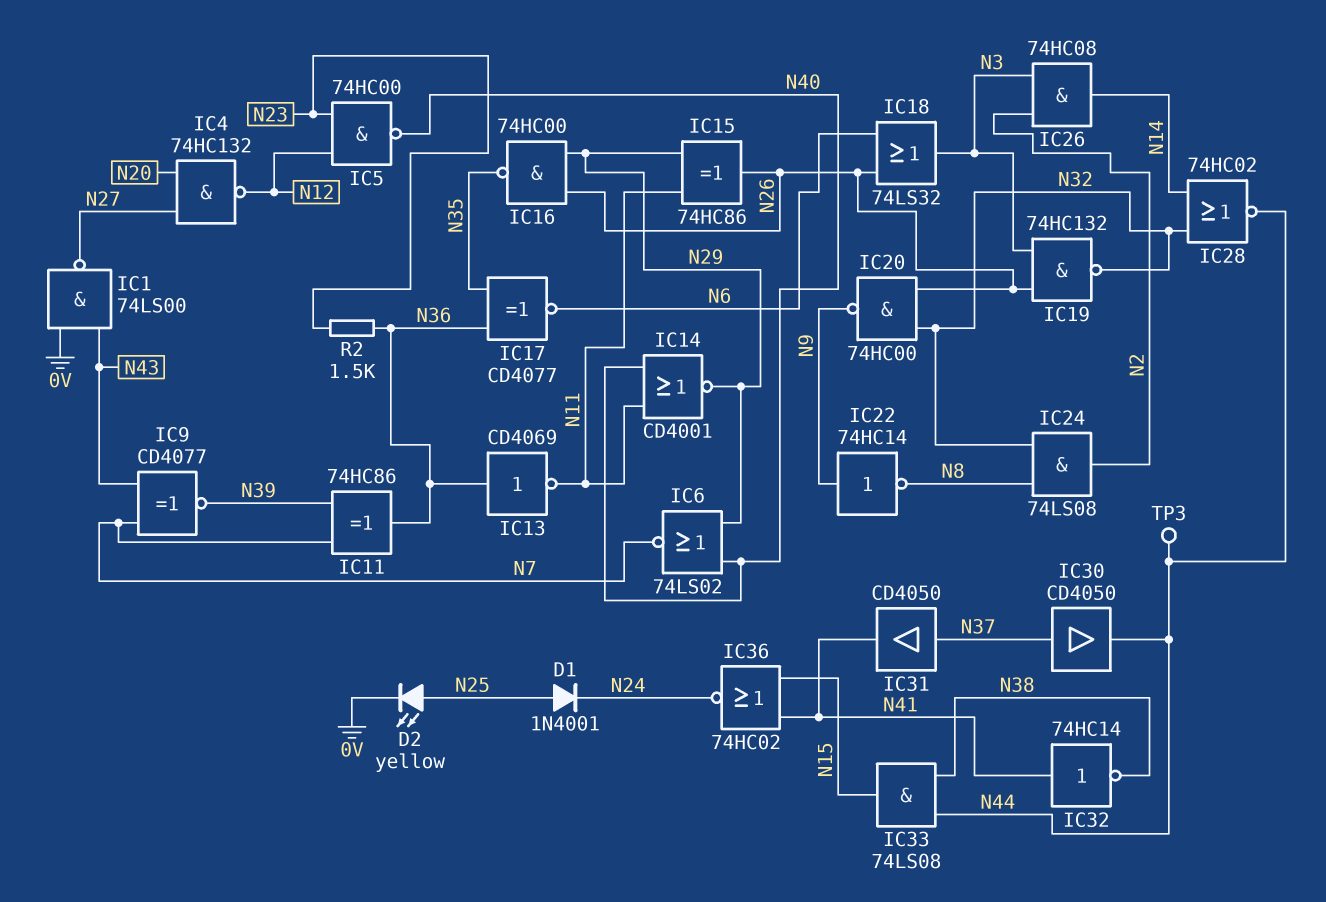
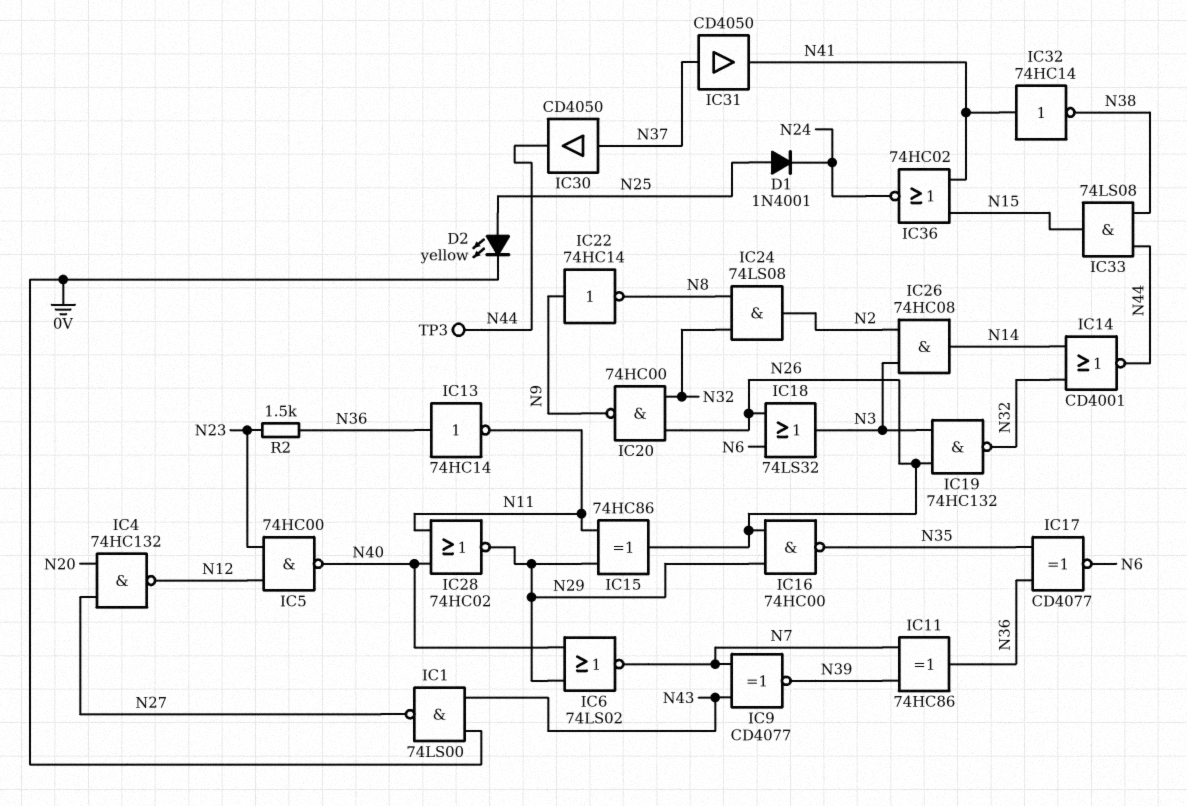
IC13: NOT CD4069 (in N36, out N11) -> NOT 74HC14 (in N36, out N11)
IC14: NOR CD4001 (in N11, in N40, out N29) -> NOR CD4001 (in N14, in N32, out N44)
IC28: NOR 74HC02 (in N14, in N32, out N44) -> NOR 74HC02 (in N11, in N40, out N29)

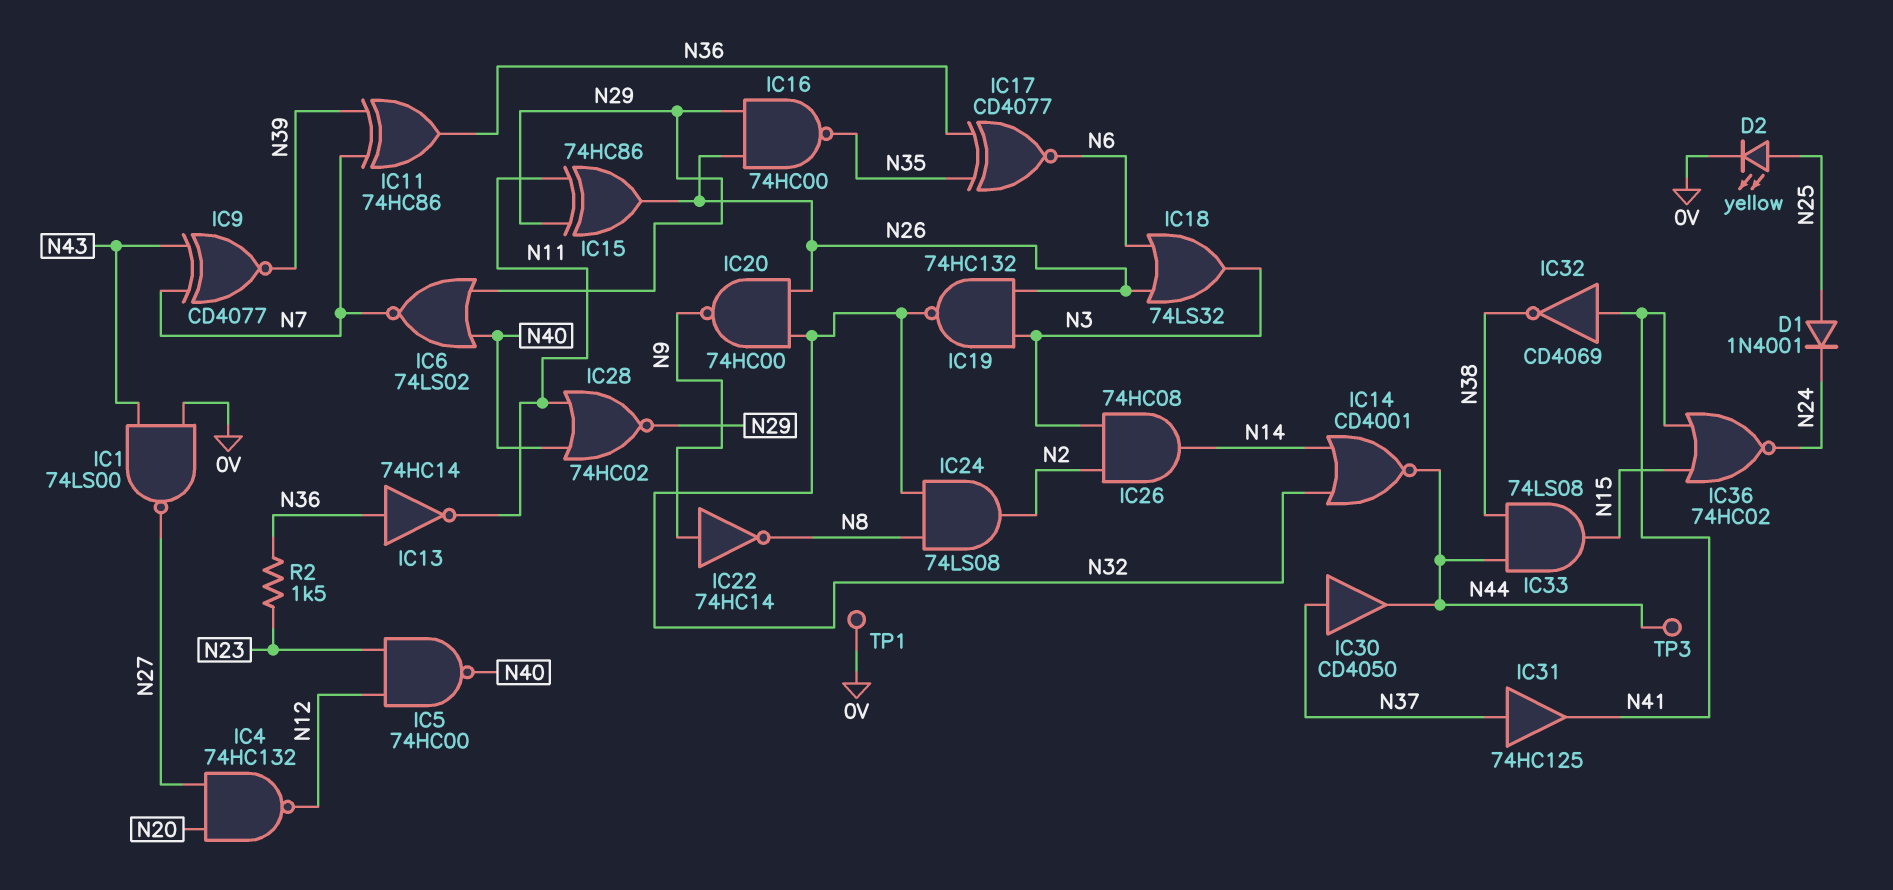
IC31: buffer CD4050 (in N37, out N41) -> buffer 74HC125 (in N37, out N41)
IC32: NOT 74HC14 (in N41, out N38) -> NOT CD4069 (in N41, out N38)
TP1: none -> test point (0V)

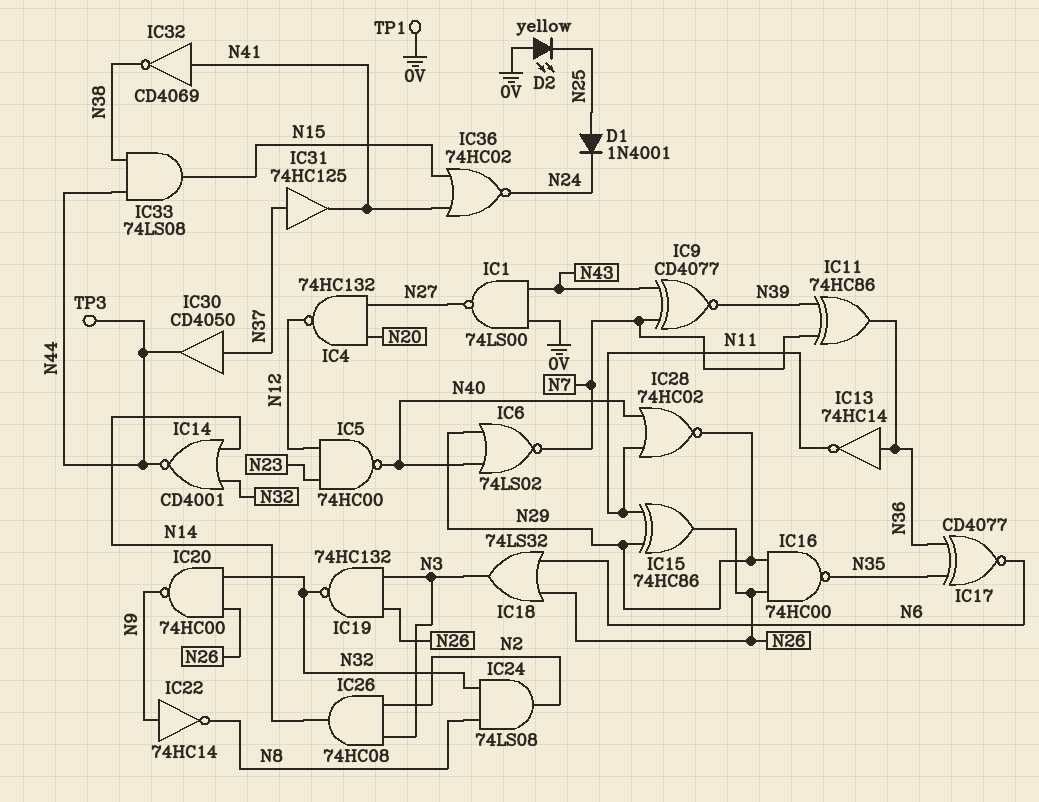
D2: LED yellow (A N25, K 0V) -> LED yellow (A 0V, K N25)
R2: 1.5k (N23, N36) -> none

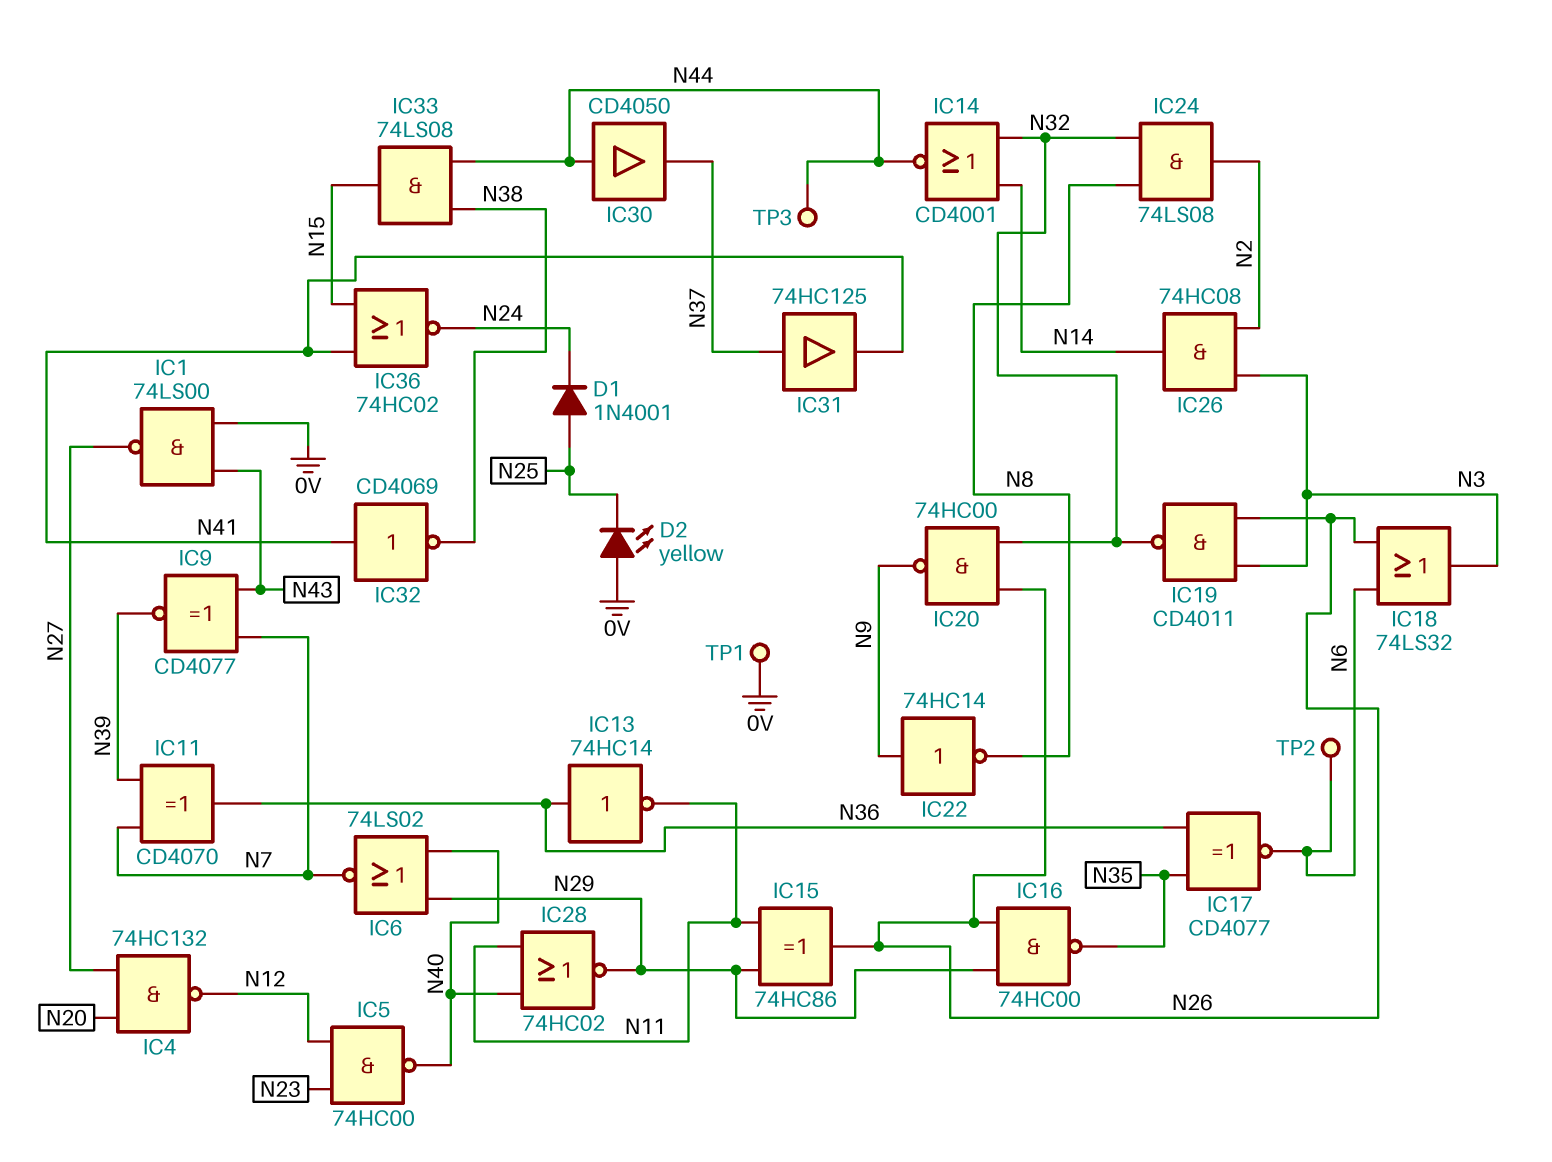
IC11: XOR 74HC86 (in N7, in N39, out N36) -> XOR CD4070 (in N7, in N39, out N36)
IC19: NAND 74HC132 (in N3, in N26, out N32) -> NAND CD4011 (in N3, in N26, out N32)
IC30: buffer CD4050 (in N37, out N44) -> buffer CD4050 (in N44, out N37)
TP2: none -> test point (N6)

